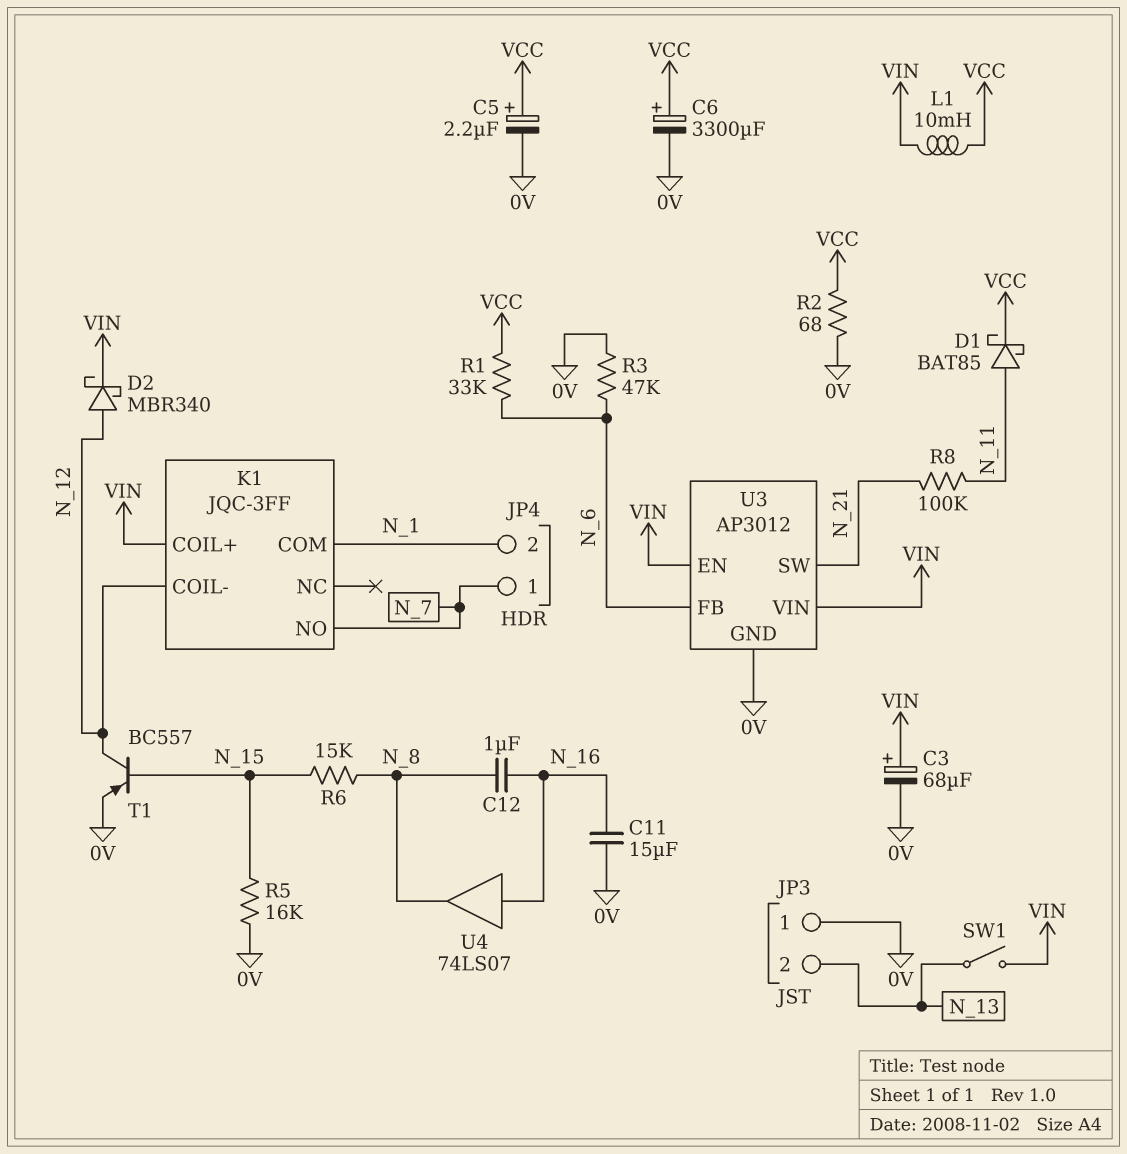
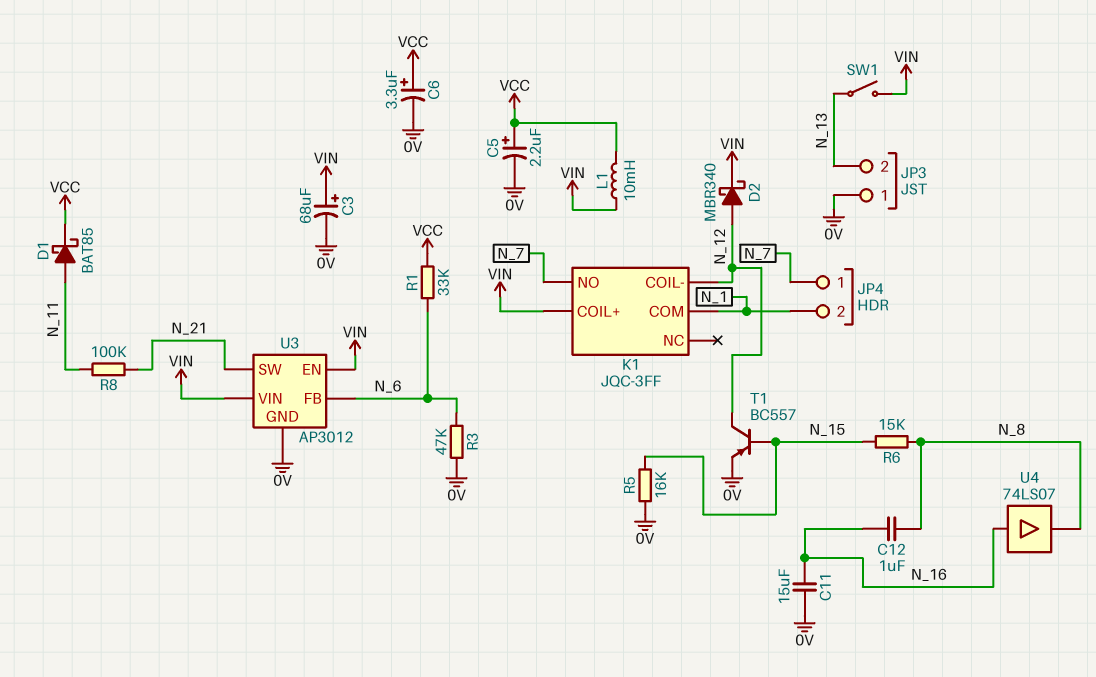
C6: 3300uF (plus VCC, minus 0V) -> 3.3uF (plus VCC, minus 0V)
R2: 68 (0V, VCC) -> none

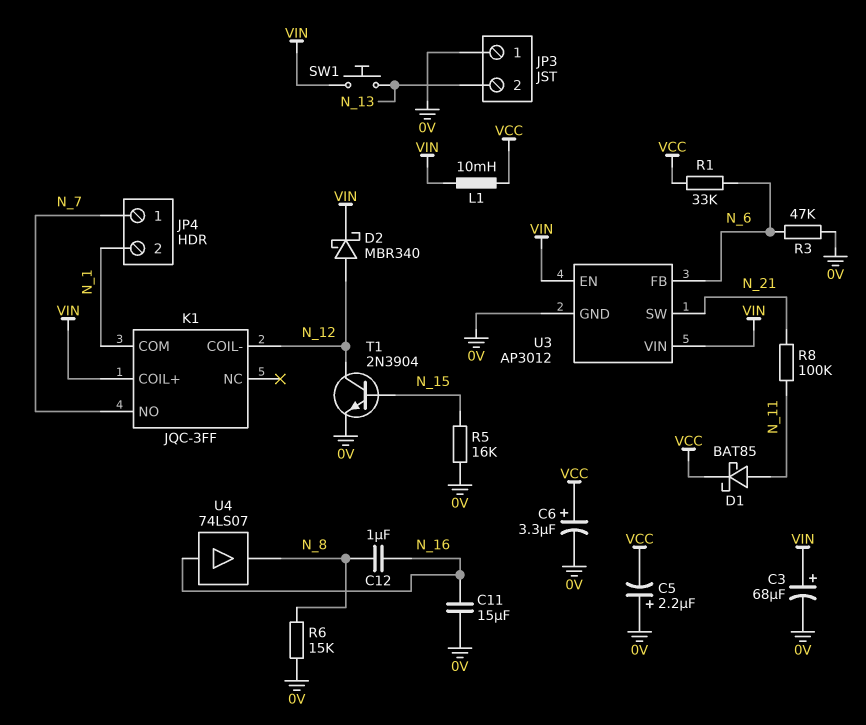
C5: 2.2uF (plus VCC, minus 0V) -> 2.2uF (plus 0V, minus VCC)
R6: 15k (N_8, N_15) -> 15k (0V, N_8)
SW1: switch (N_13, VIN) -> button (N_13, VIN)
T1: PNP BC557 (B N_15, C N_12, E 0V) -> NPN 2N3904 (B N_15, C N_12, E 0V)

